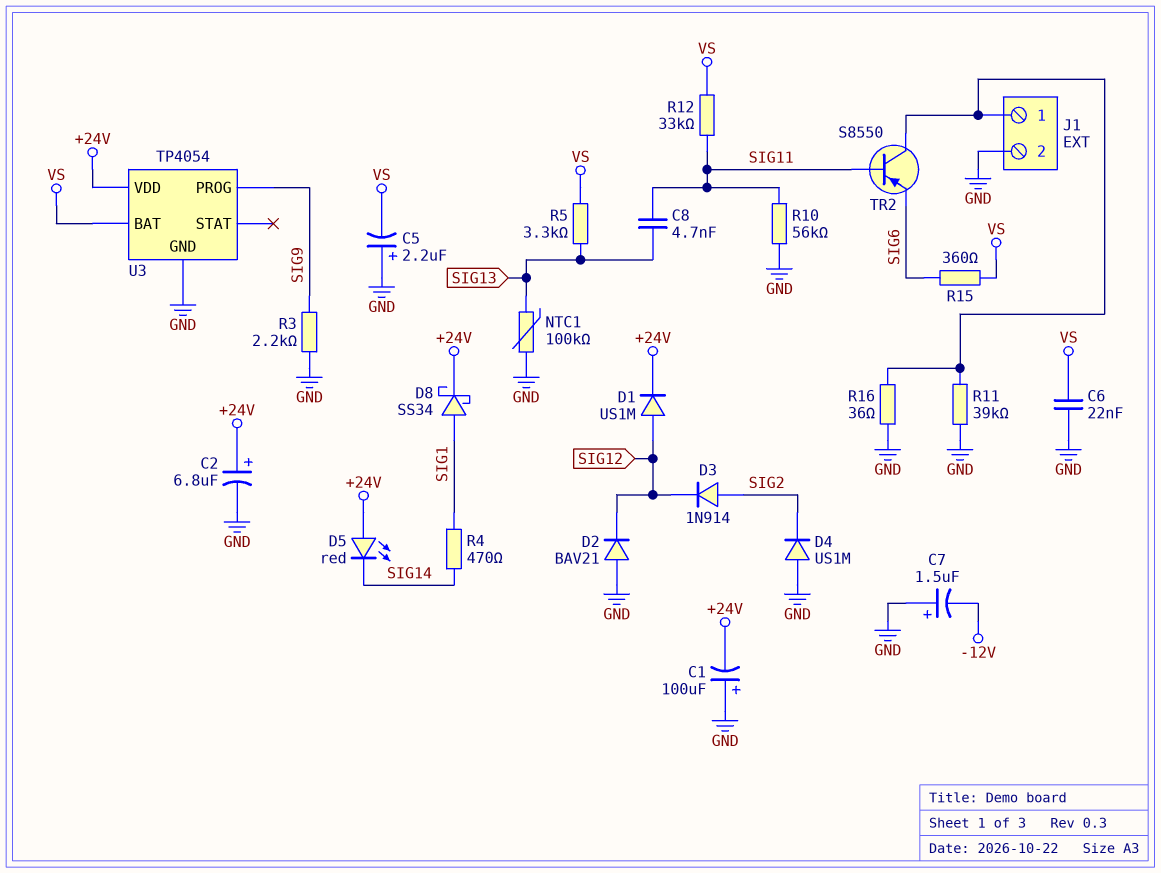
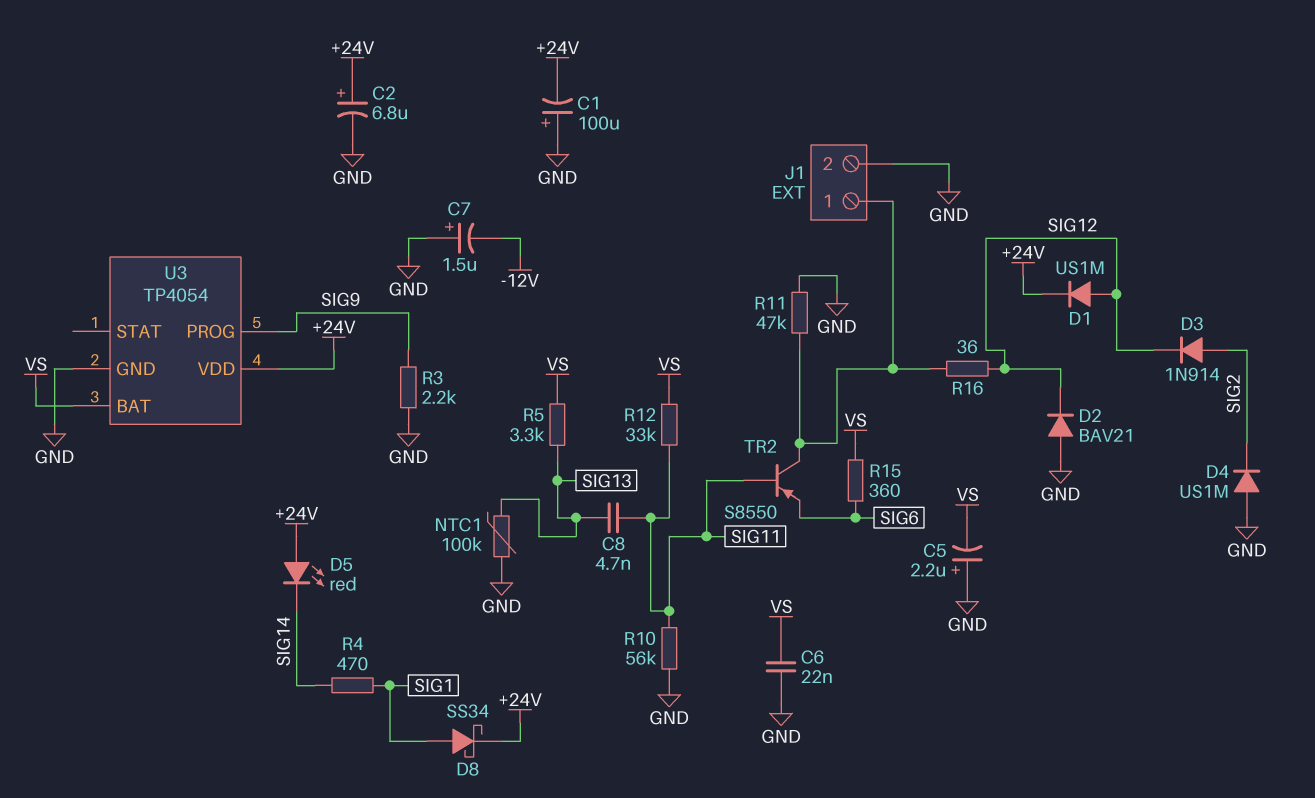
R11: 39k (GND, J1/1) -> 47k (GND, J1/1)
R16: 36 (GND, J1/1) -> 36 (J1/1, SIG12)

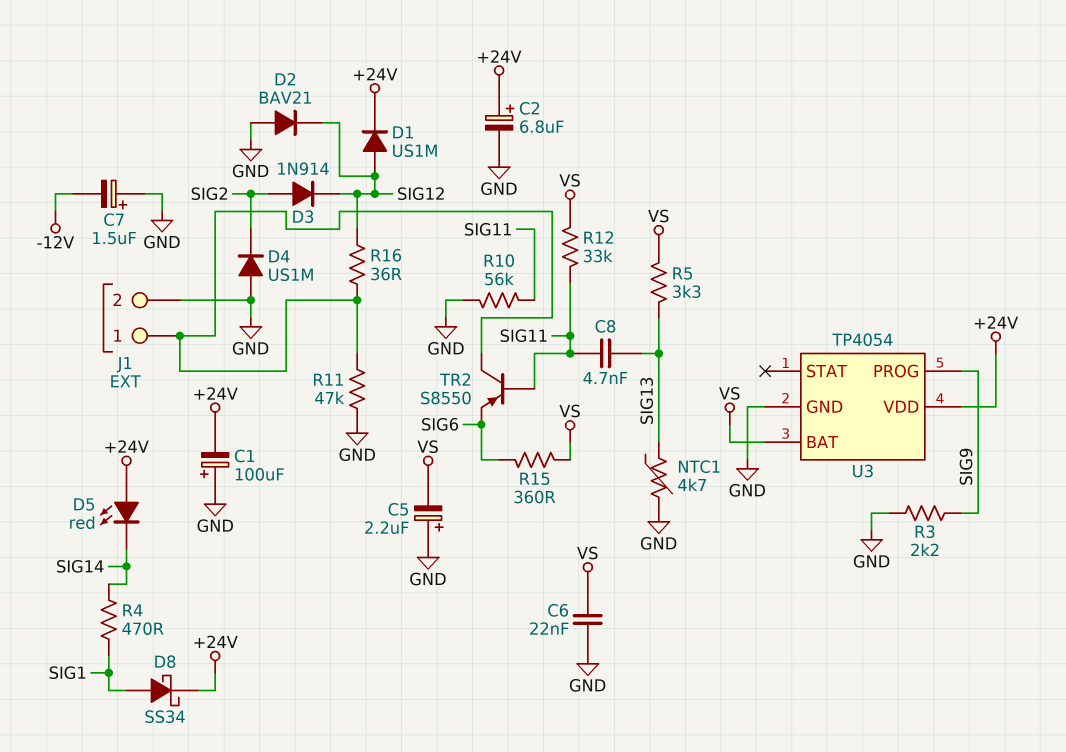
NTC1: 100k (GND, SIG13) -> 4.7k (GND, SIG13)

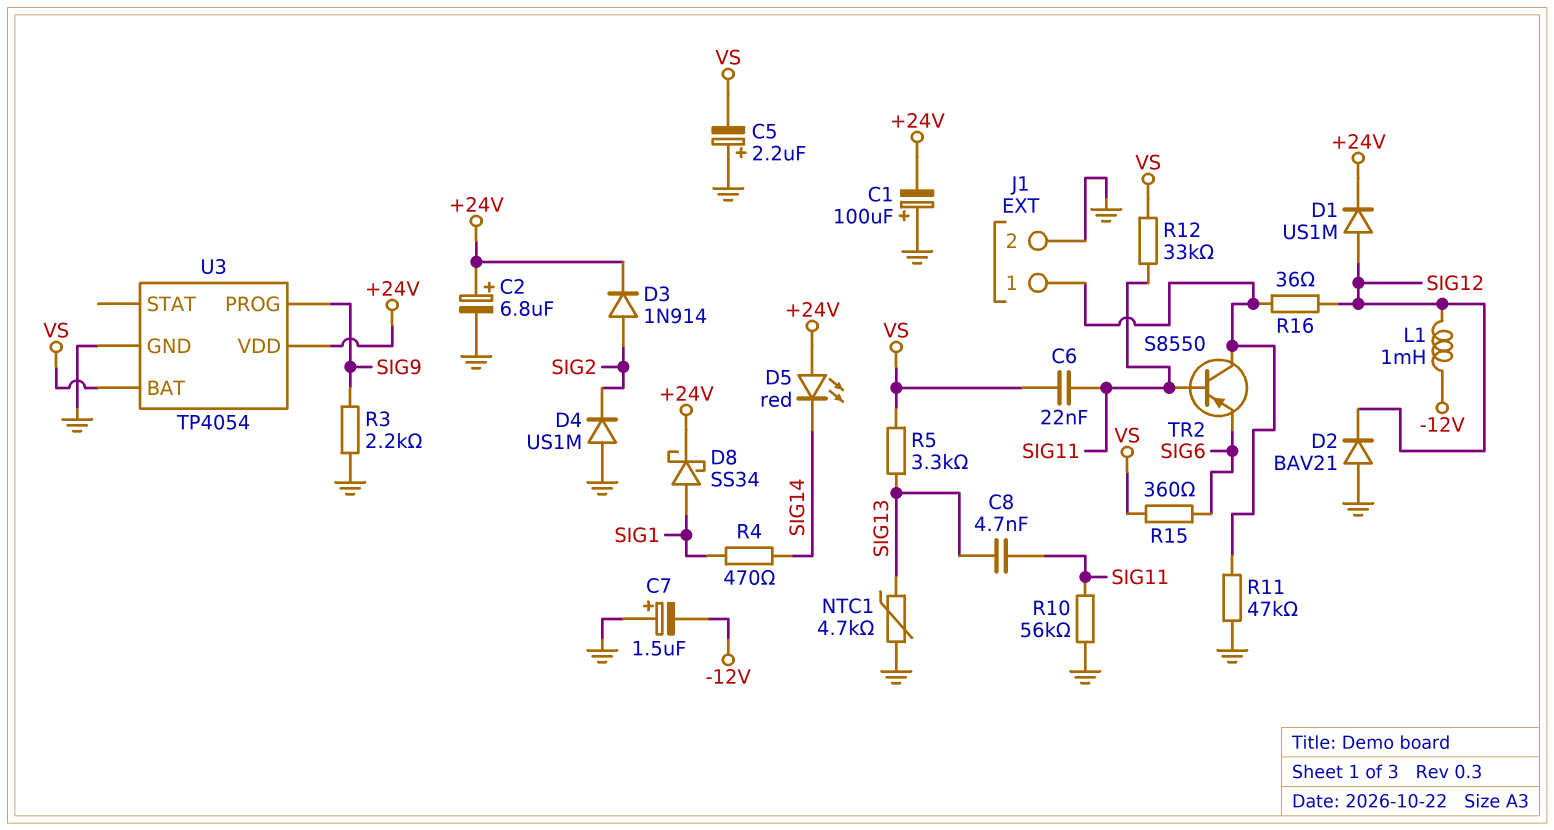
C6: 22nF (GND, VS) -> 22nF (SIG11, VS)
D3: diode 1N914 (A SIG2, K SIG12) -> diode 1N914 (A SIG2, K +24V)
L1: none -> 1mH (-12V, SIG12)

